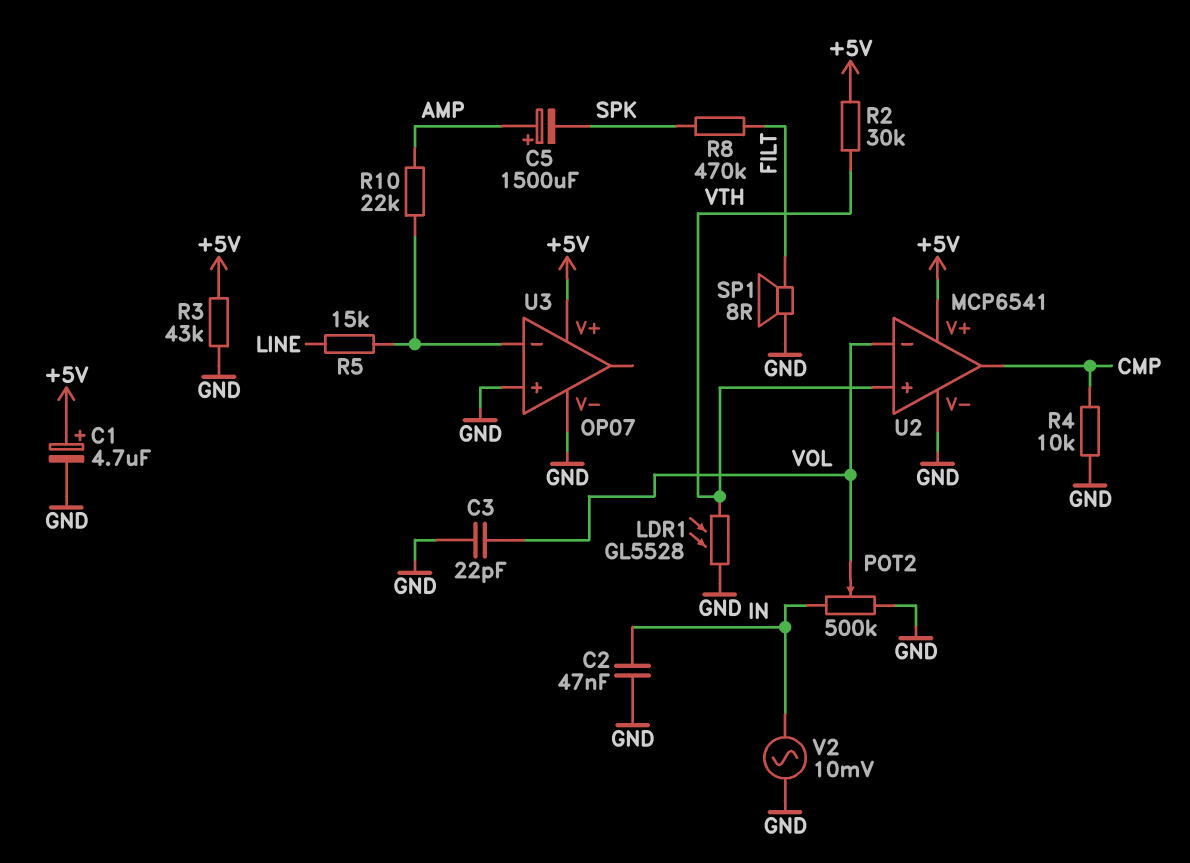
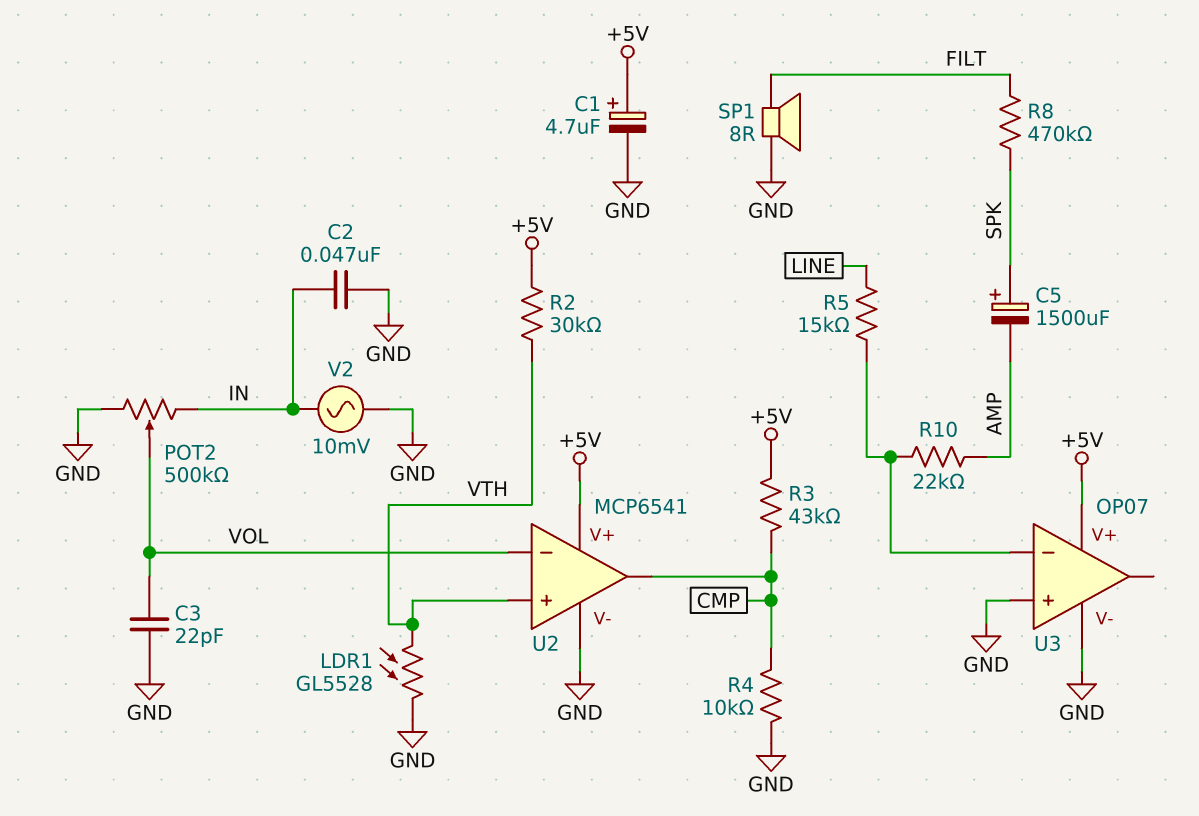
C5: 1500uF (plus AMP, minus SPK) -> 1500uF (plus SPK, minus AMP)
R3: 43k (+5V, GND) -> 43k (+5V, CMP)

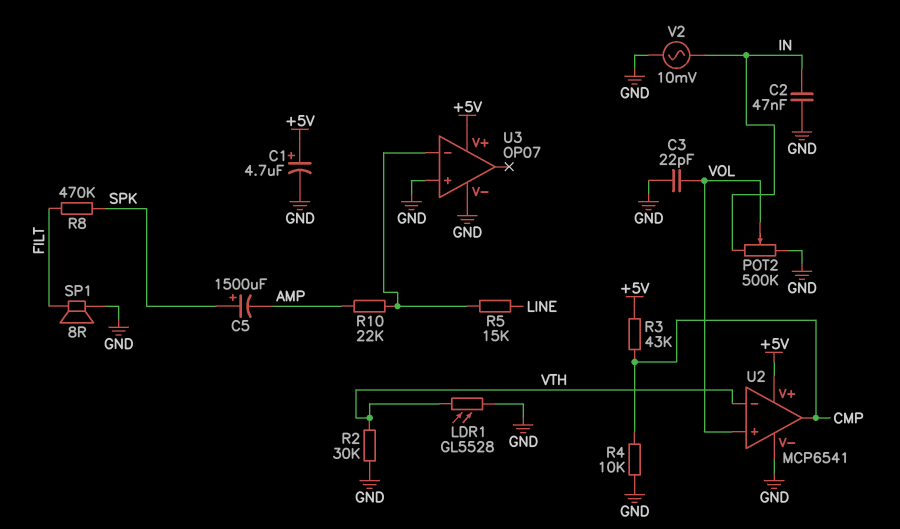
R2: 30k (+5V, VTH) -> 30k (GND, VTH)
U2 pin in+: VTH -> VOL
U2 pin in-: VOL -> VTH

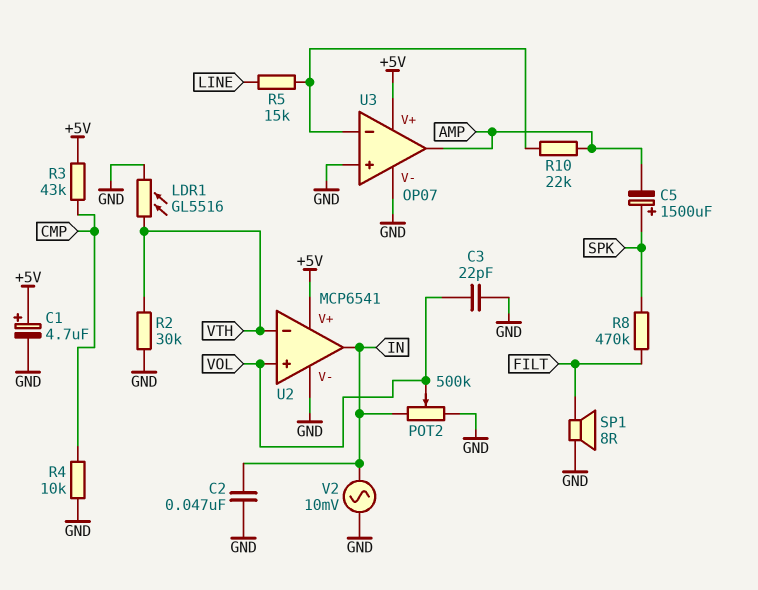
LDR1: GL5528 (GND, VTH) -> GL5516 (GND, VTH)
U2 pin out: CMP -> IN
U3 pin out: none -> AMP

